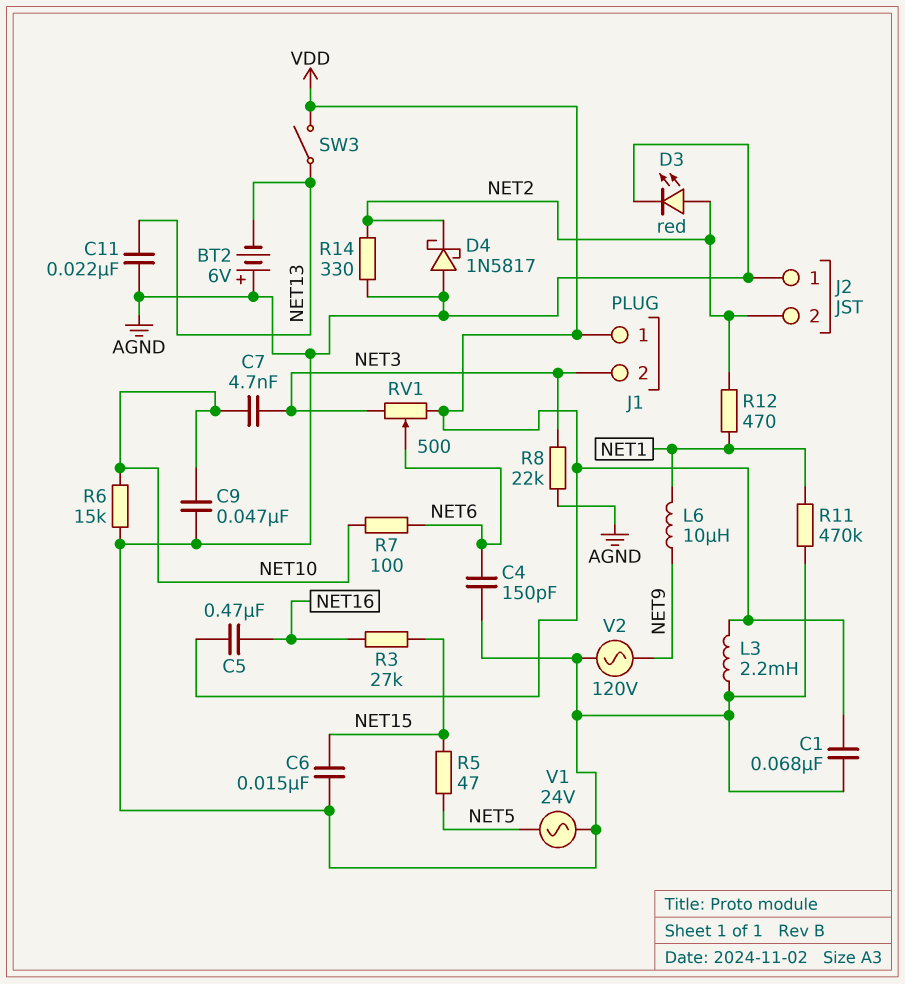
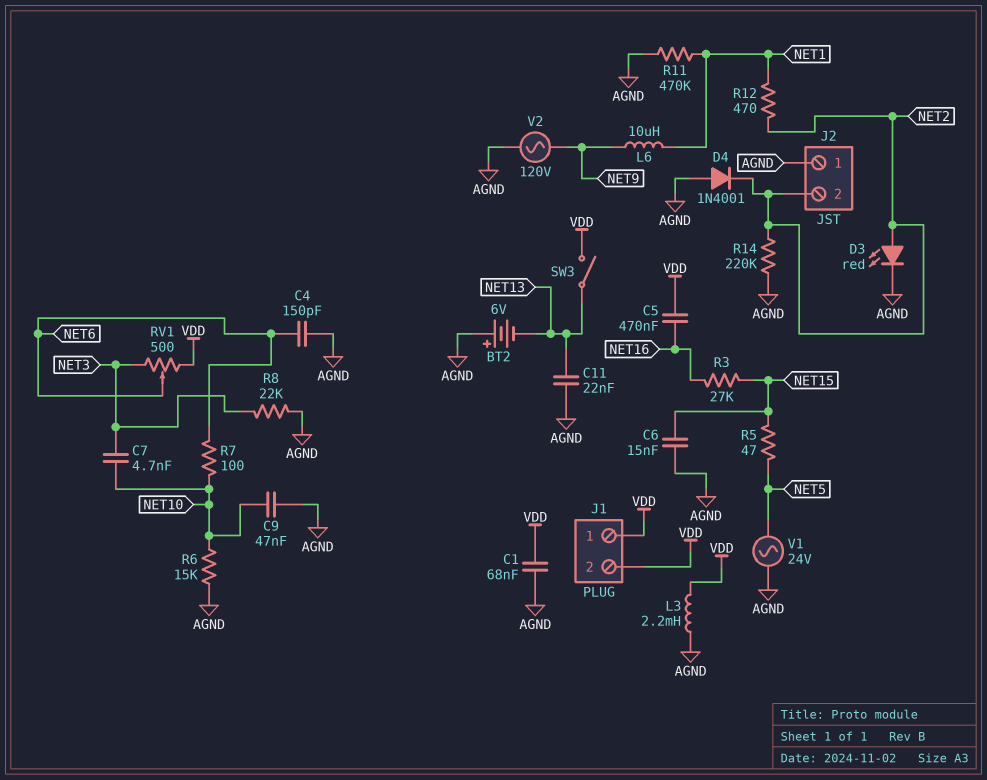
D4: schottky 1N5817 (A AGND, K NET2) -> diode 1N4001 (A AGND, K NET2)
J1 pin 2: NET3 -> VDD
R14: 330 (AGND, NET2) -> 220k (AGND, NET2)

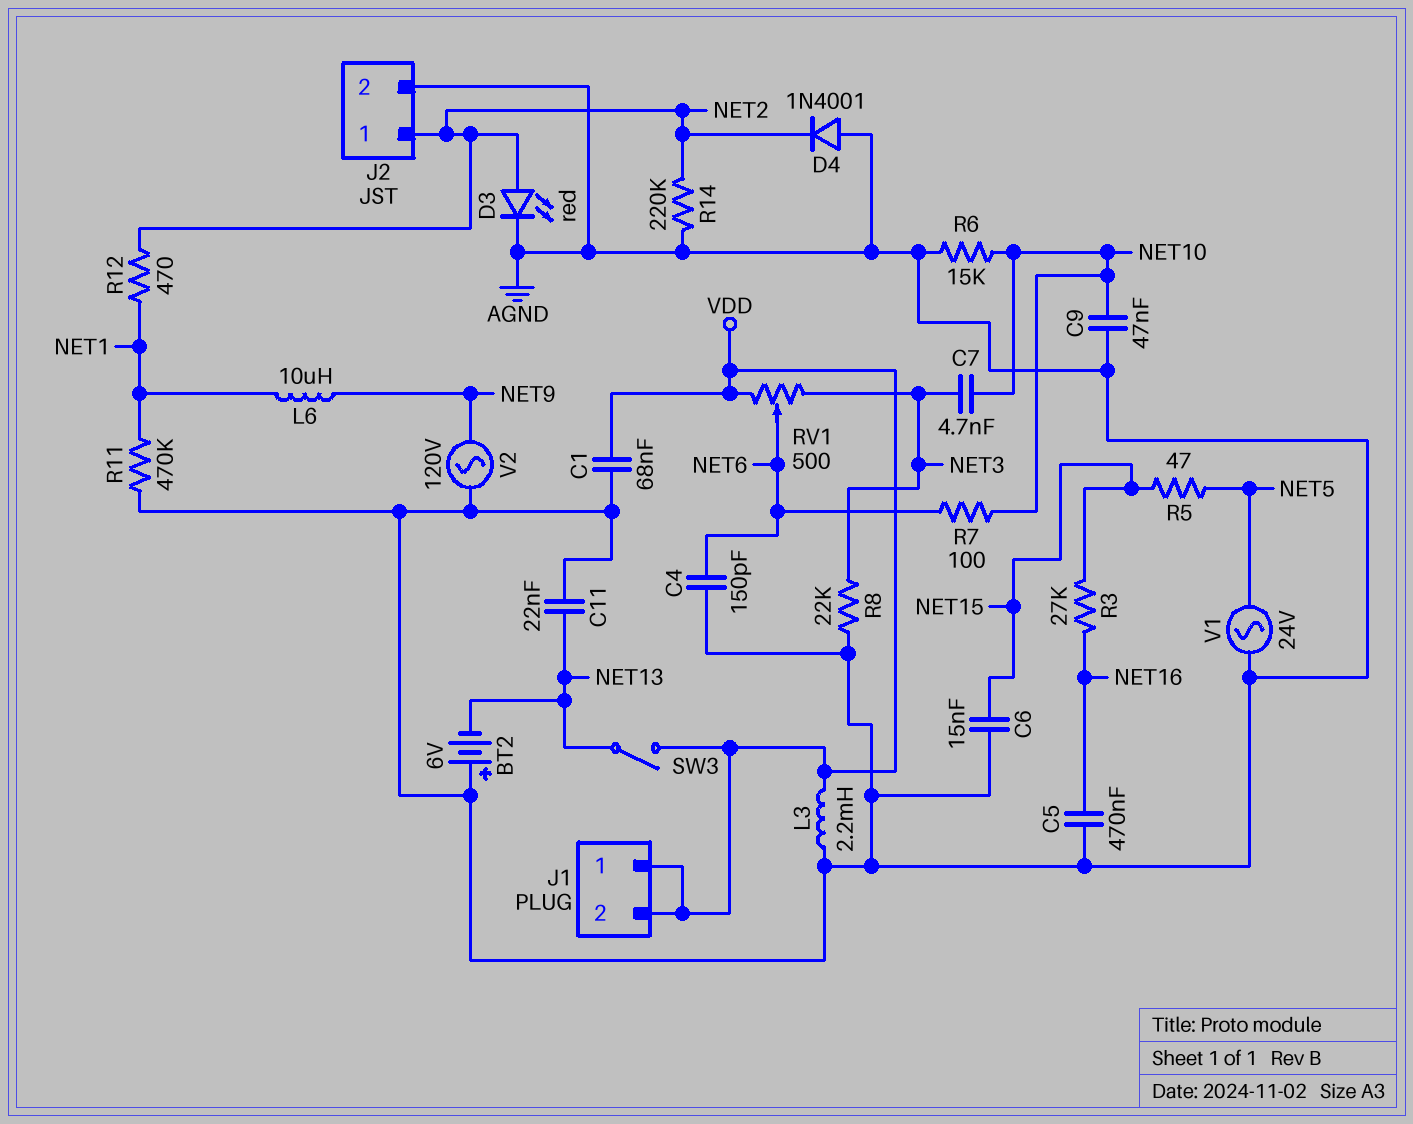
C5: 470nF (NET16, VDD) -> 470nF (AGND, NET16)
J2 pin 1: AGND -> NET2
J2 pin 2: NET2 -> AGND

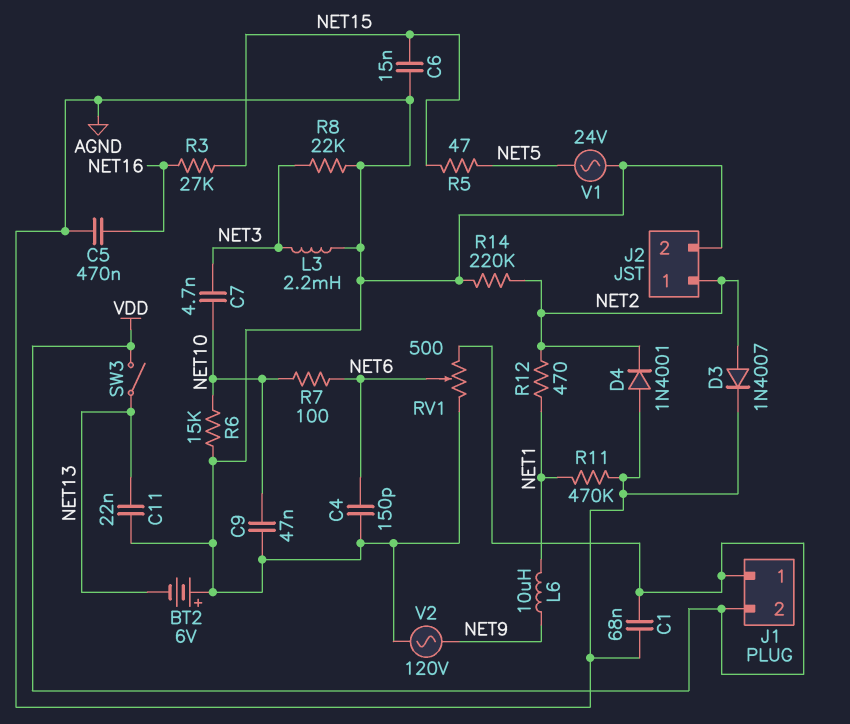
D3: LED red (A NET2, K AGND) -> diode 1N4007 (A NET2, K AGND)
L3: 2.2mH (AGND, VDD) -> 2.2mH (AGND, NET3)
RV1: 500 (NET3, VDD, wiper NET6) -> 500 (AGND, VDD, wiper NET6)

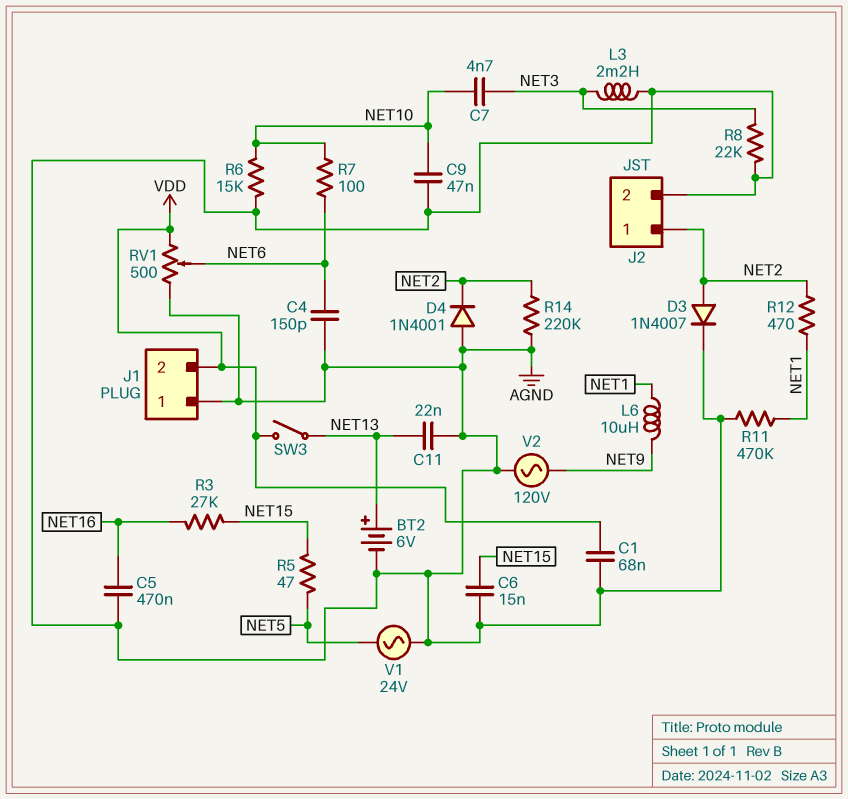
BT2: 6V (plus AGND, minus NET13) -> 6V (plus NET13, minus AGND)
J1 pin 1: VDD -> AGND

